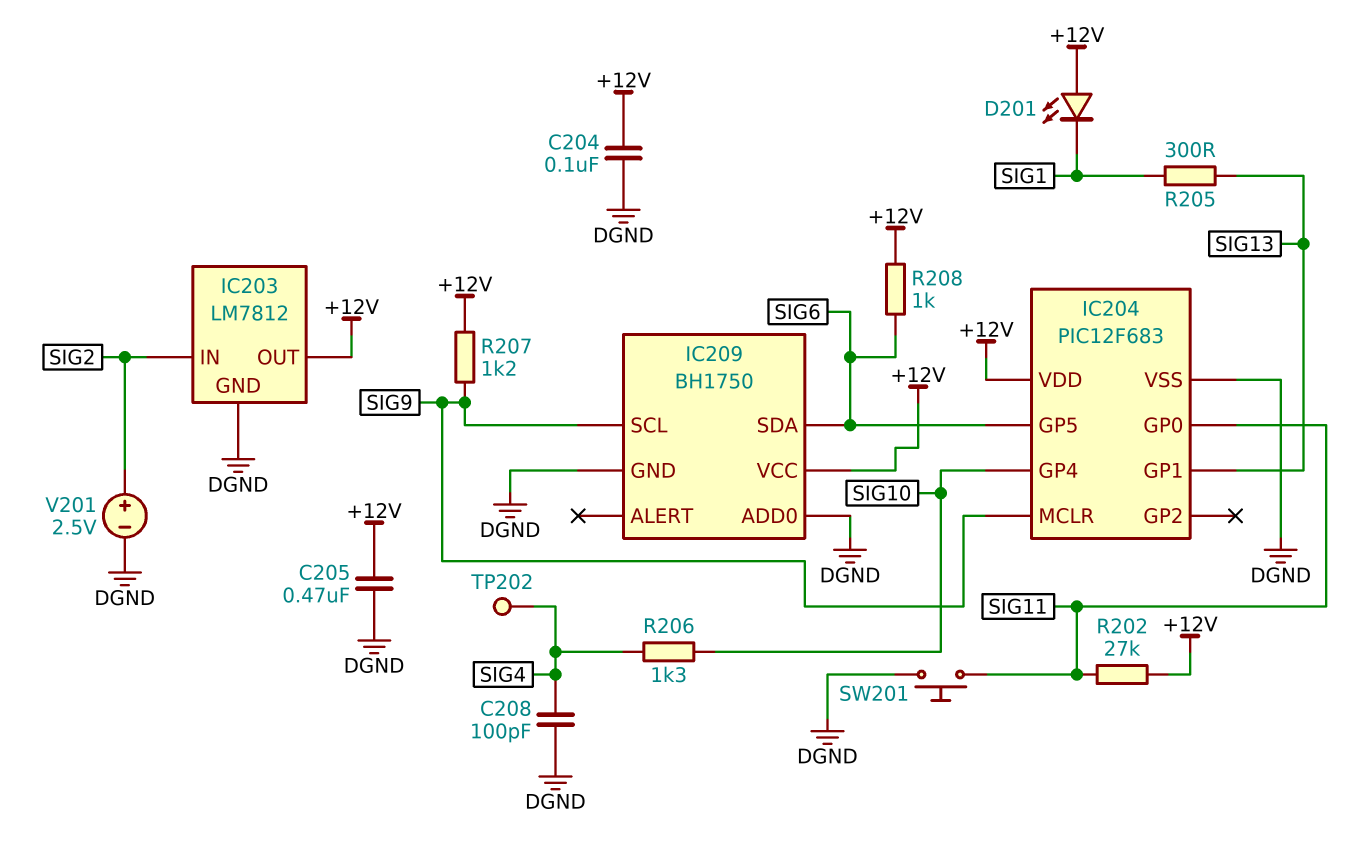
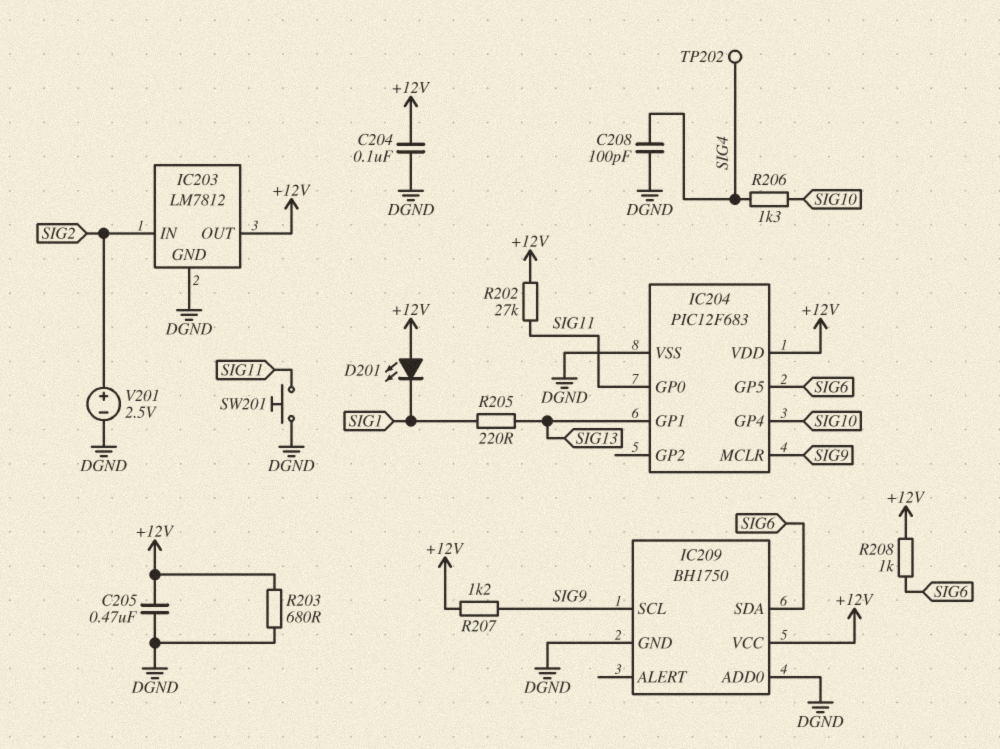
R203: none -> 680 (+12V, DGND)
R205: 300 (SIG1, SIG13) -> 220 (SIG1, SIG13)

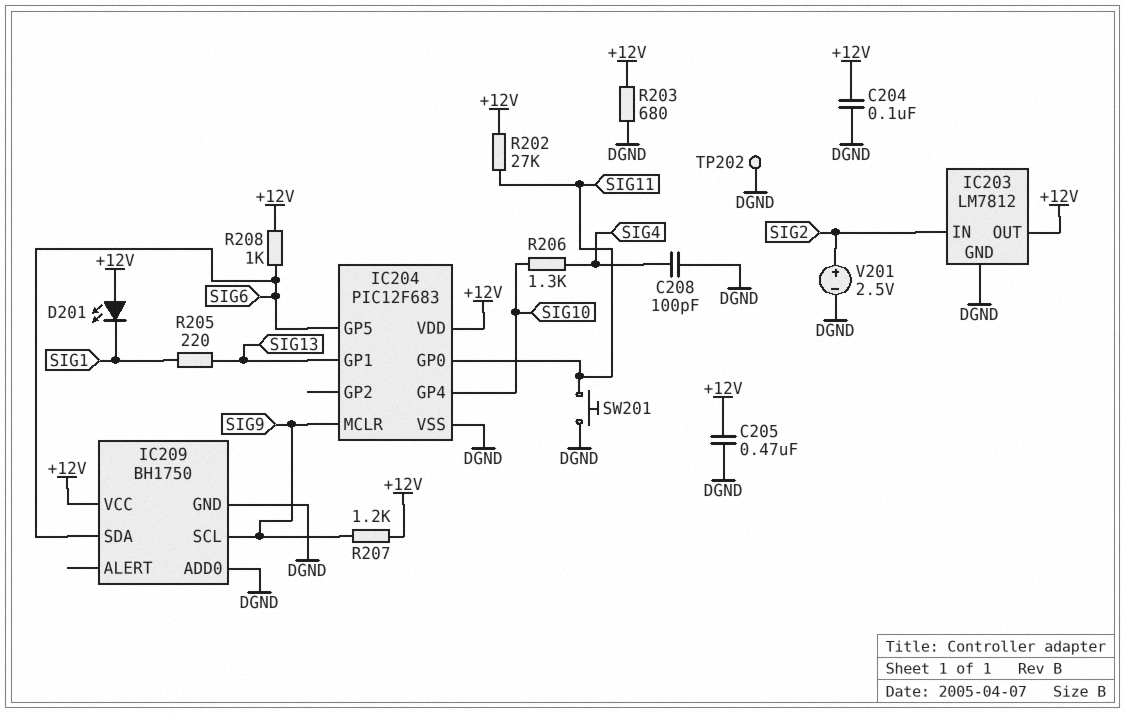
TP202: test point (SIG4) -> test point (DGND)

